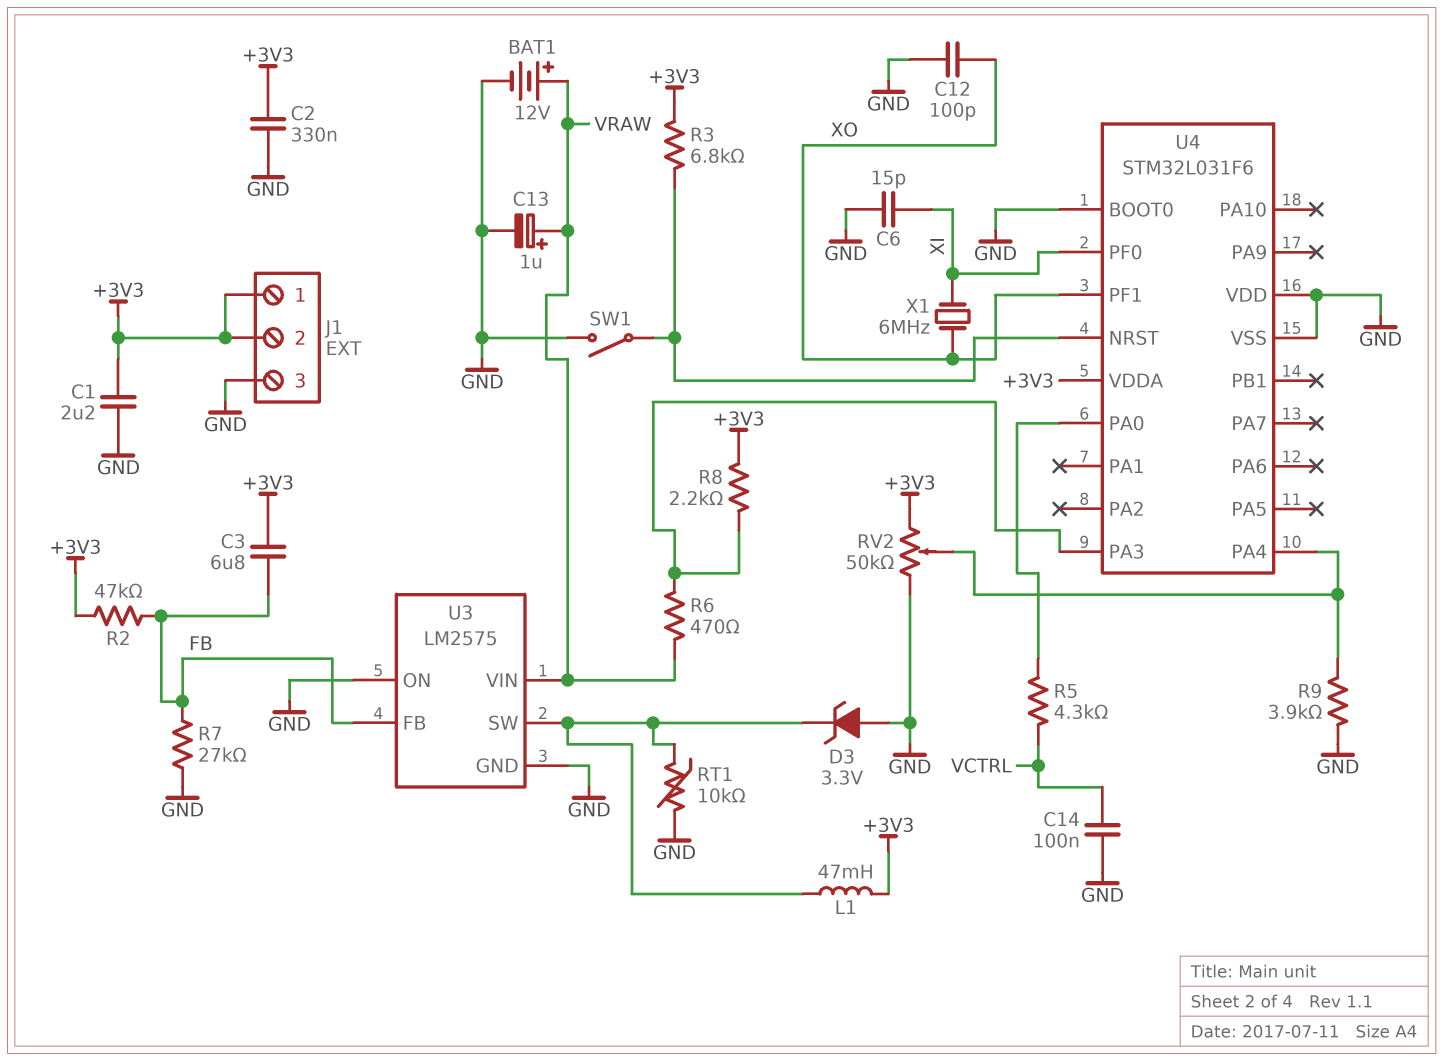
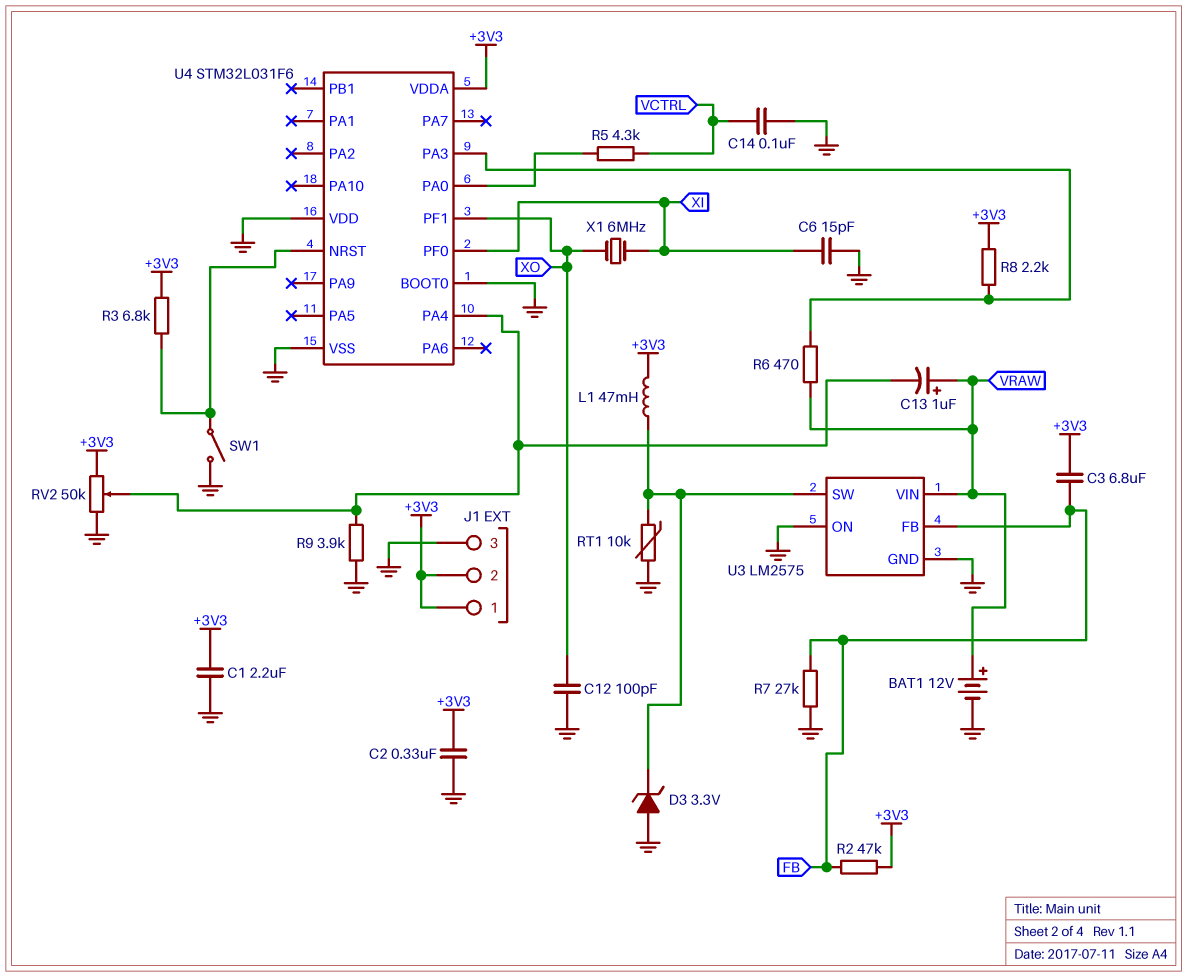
C13: 1uF (plus VRAW, minus GND) -> 1uF (plus VRAW, minus U4/PA4)

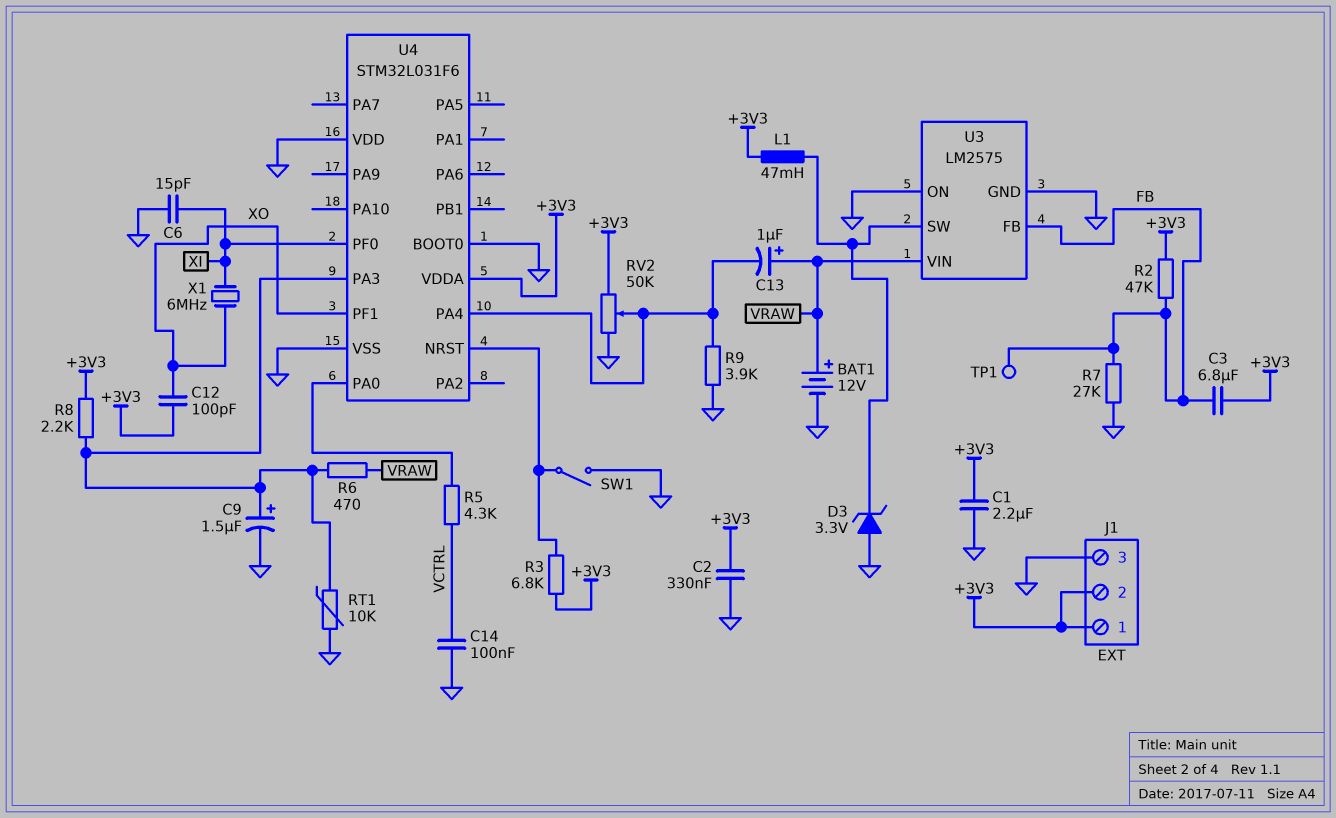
C9: none -> 1.5uF (plus U4/PA3, minus GND)
C12: 100pF (GND, XO) -> 100pF (+3V3, XO)
RT1: 10k (GND, U3/SW) -> 10k (GND, U4/PA3)
TP1: none -> test point (FB)

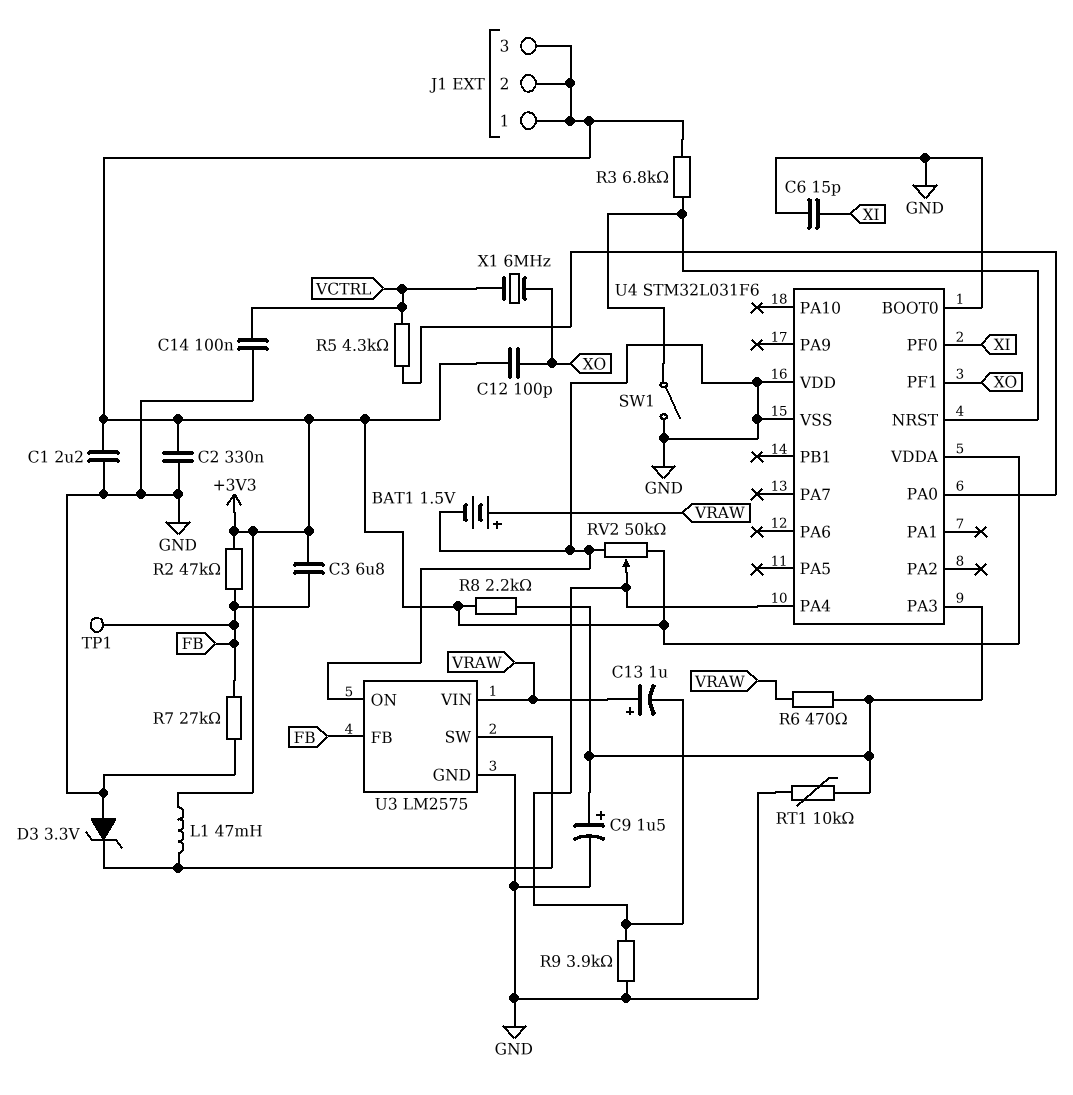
BAT1: 12V (plus VRAW, minus GND) -> 1.5V (plus VRAW, minus GND)
J1 pin 3: GND -> +3V3
X1: 6MHz (XI, XO) -> 6MHz (VCTRL, XO)

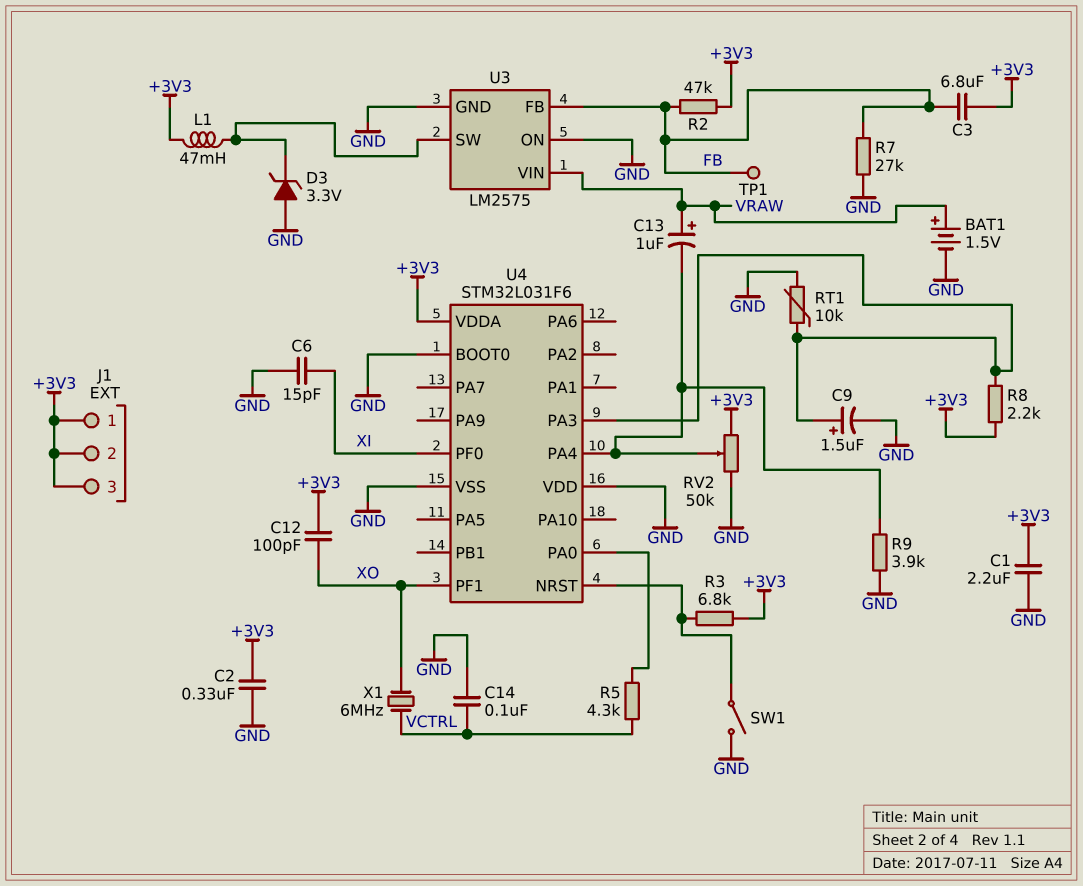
R6: 470 (U4/PA3, VRAW) -> none

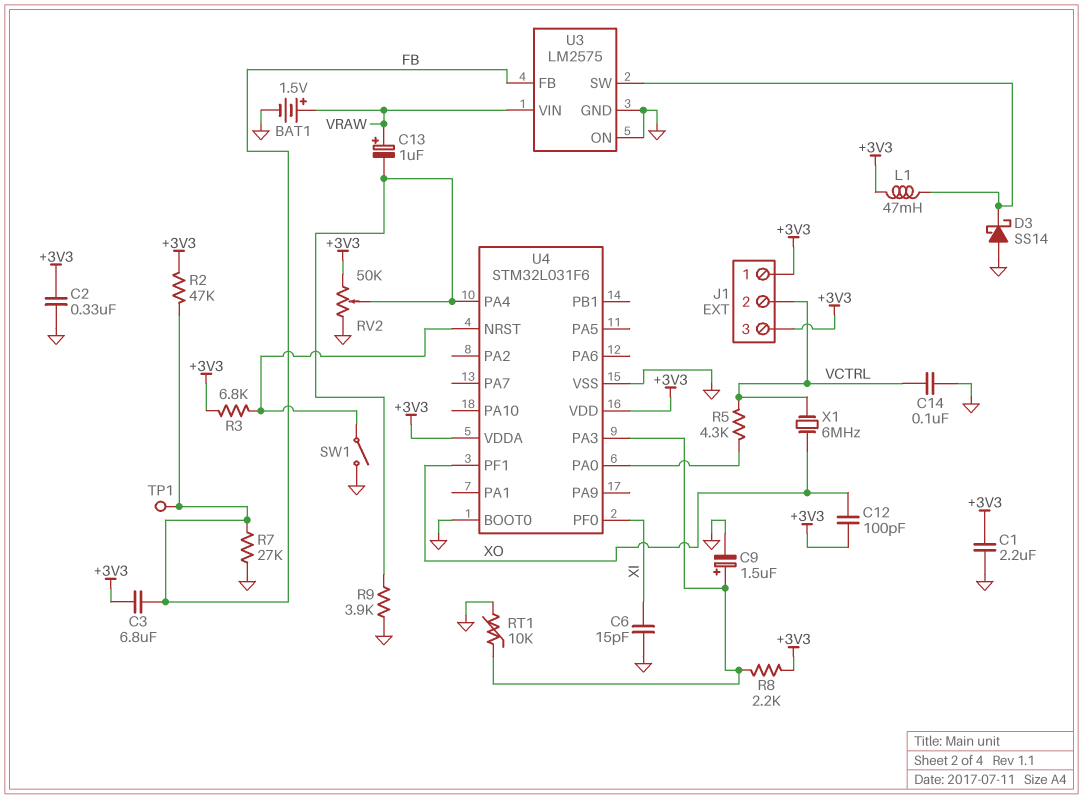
D3: zener 3.3V (A GND, K U3/SW) -> schottky SS14 (A GND, K U3/SW)
J1 pin 2: +3V3 -> VCTRL
U4 pin VDD: GND -> +3V3

